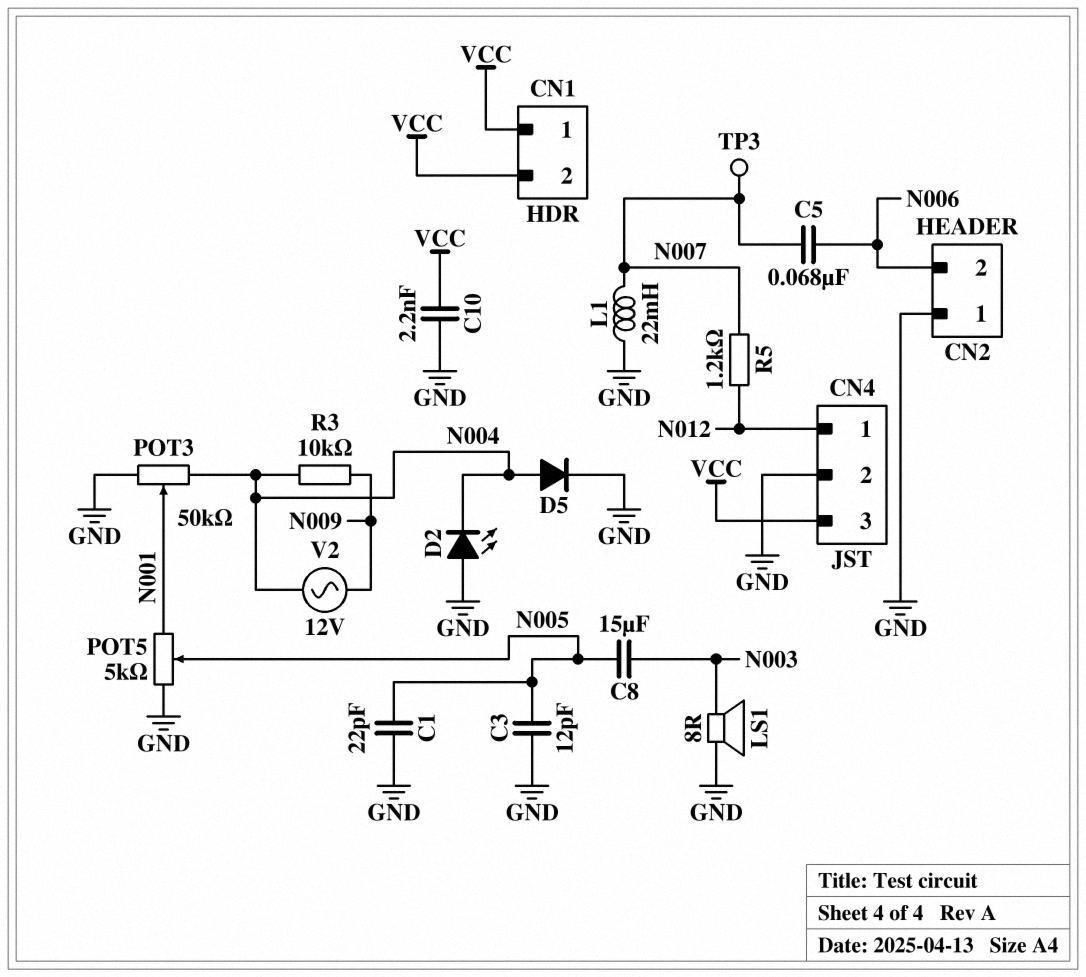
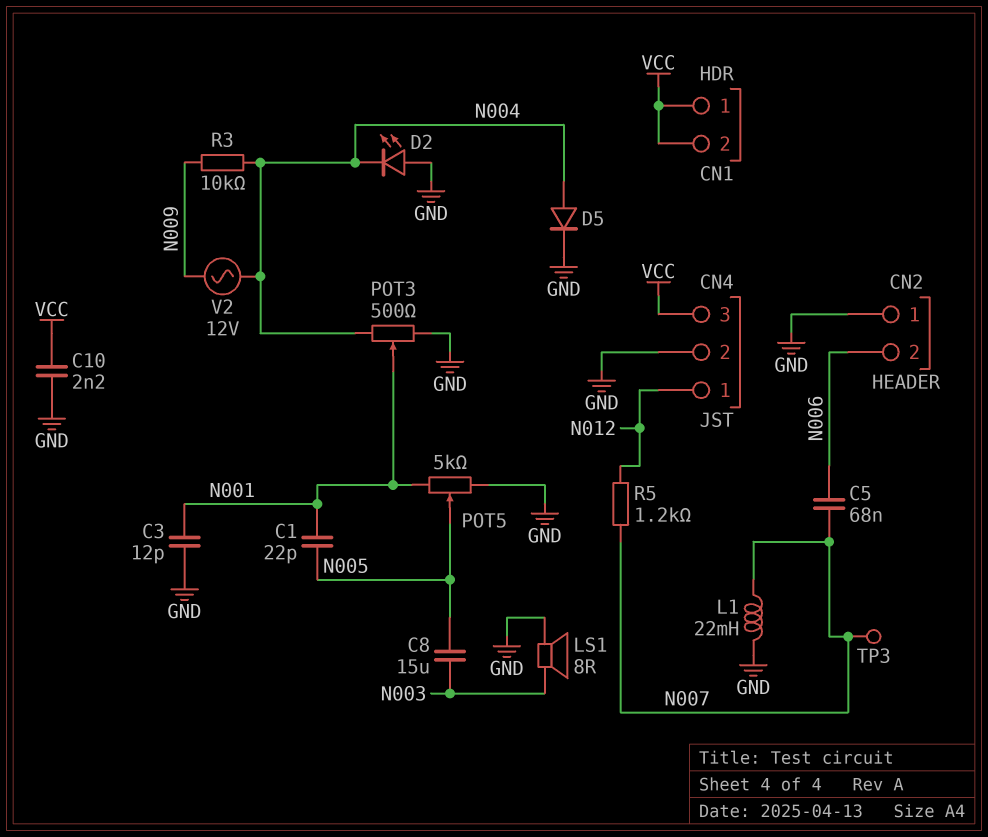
C1: 22pF (GND, N005) -> 22pF (N001, N005)
C3: 12pF (GND, N005) -> 12pF (GND, N001)
POT3: 50k (GND, N004, wiper N001) -> 500 (GND, N004, wiper N001)

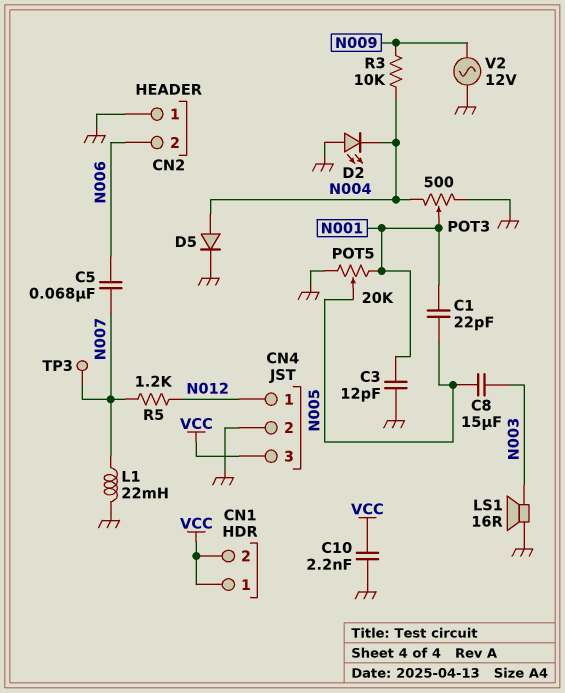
LS1: speaker 8R (GND, N003) -> speaker 16R (GND, N003)
POT5: 5k (GND, N001, wiper N005) -> 20k (GND, N001, wiper N005)
V2: AC 12V (N004, N009) -> AC 12V (GND, N009)

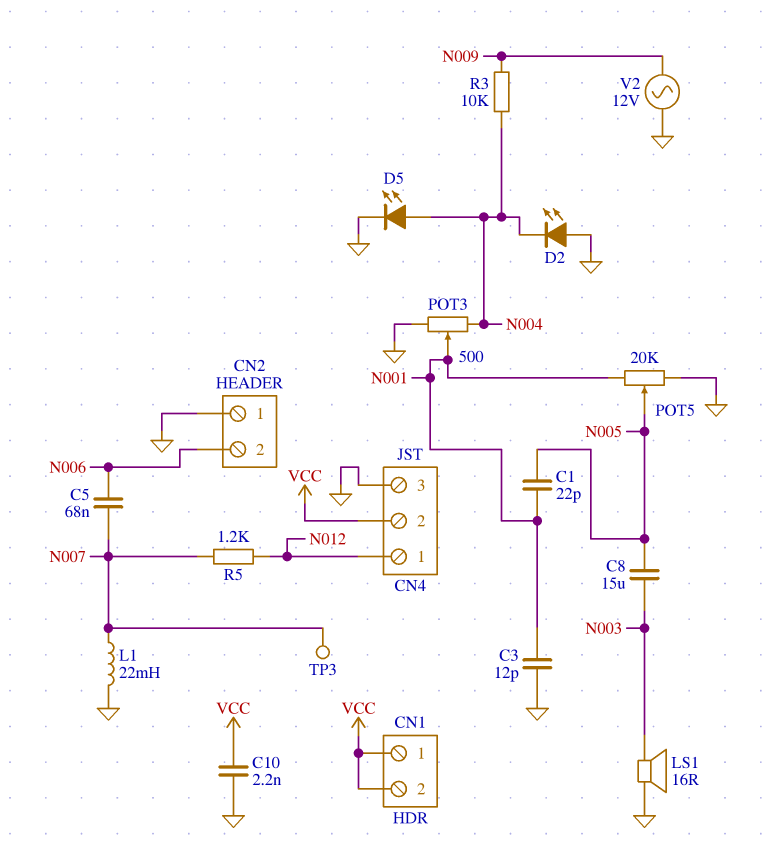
CN4 pin 2: GND -> VCC
CN4 pin 3: VCC -> GND
D5: diode (A N004, K GND) -> LED (A N004, K GND)

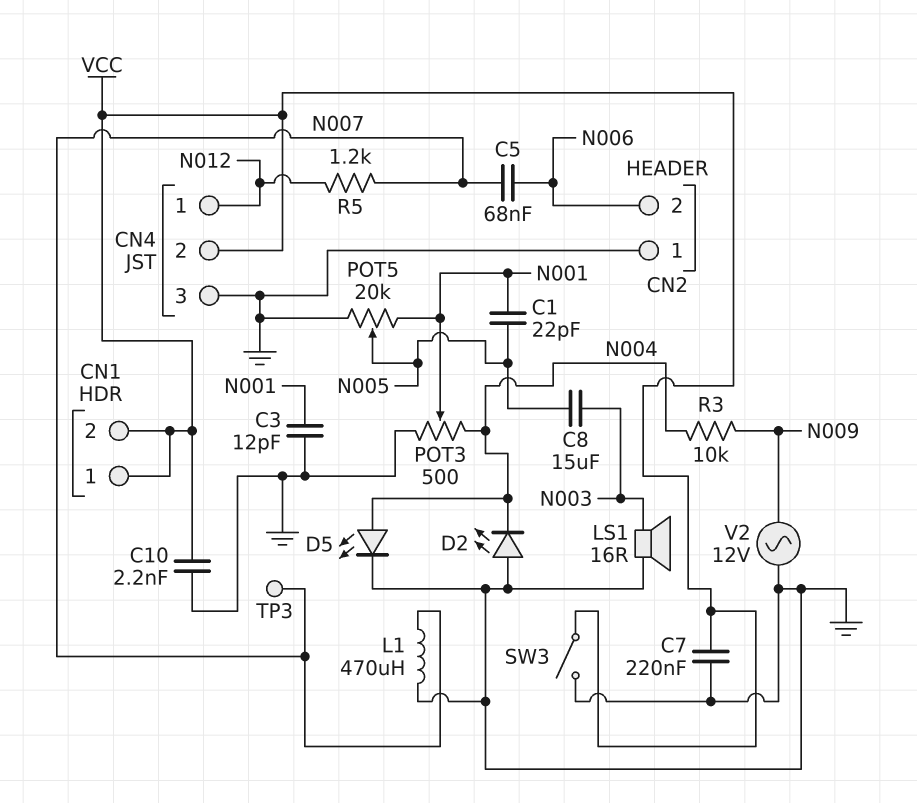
C7: none -> 220nF (GND, VCC)
L1: 22mH (GND, N007) -> 470uH (GND, N007)
SW3: none -> switch (GND, VCC)

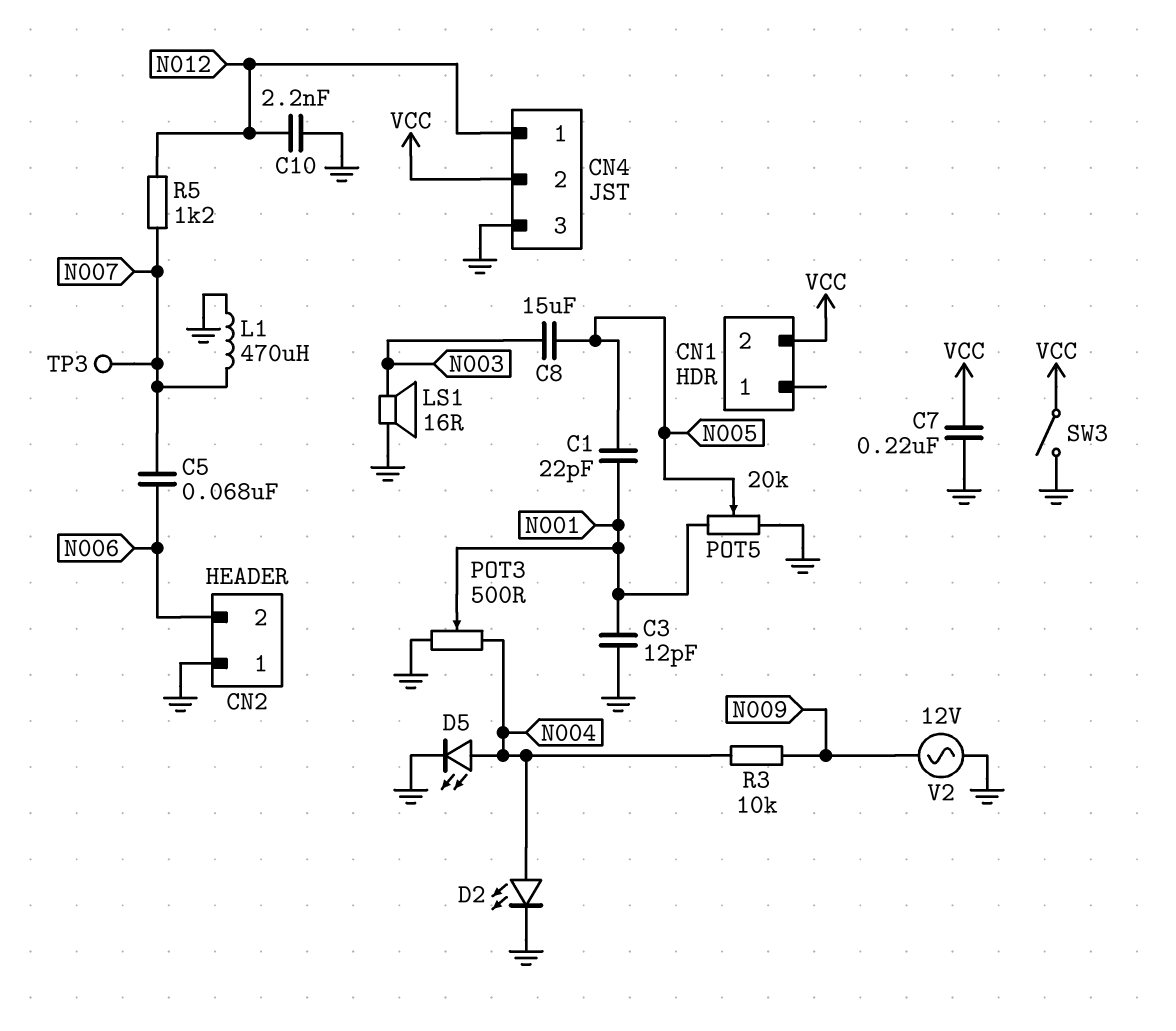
C10: 2.2nF (GND, VCC) -> 2.2nF (GND, N012)
CN1 pin 1: VCC -> none
D2: LED (A GND, K N004) -> LED (A N004, K GND)

